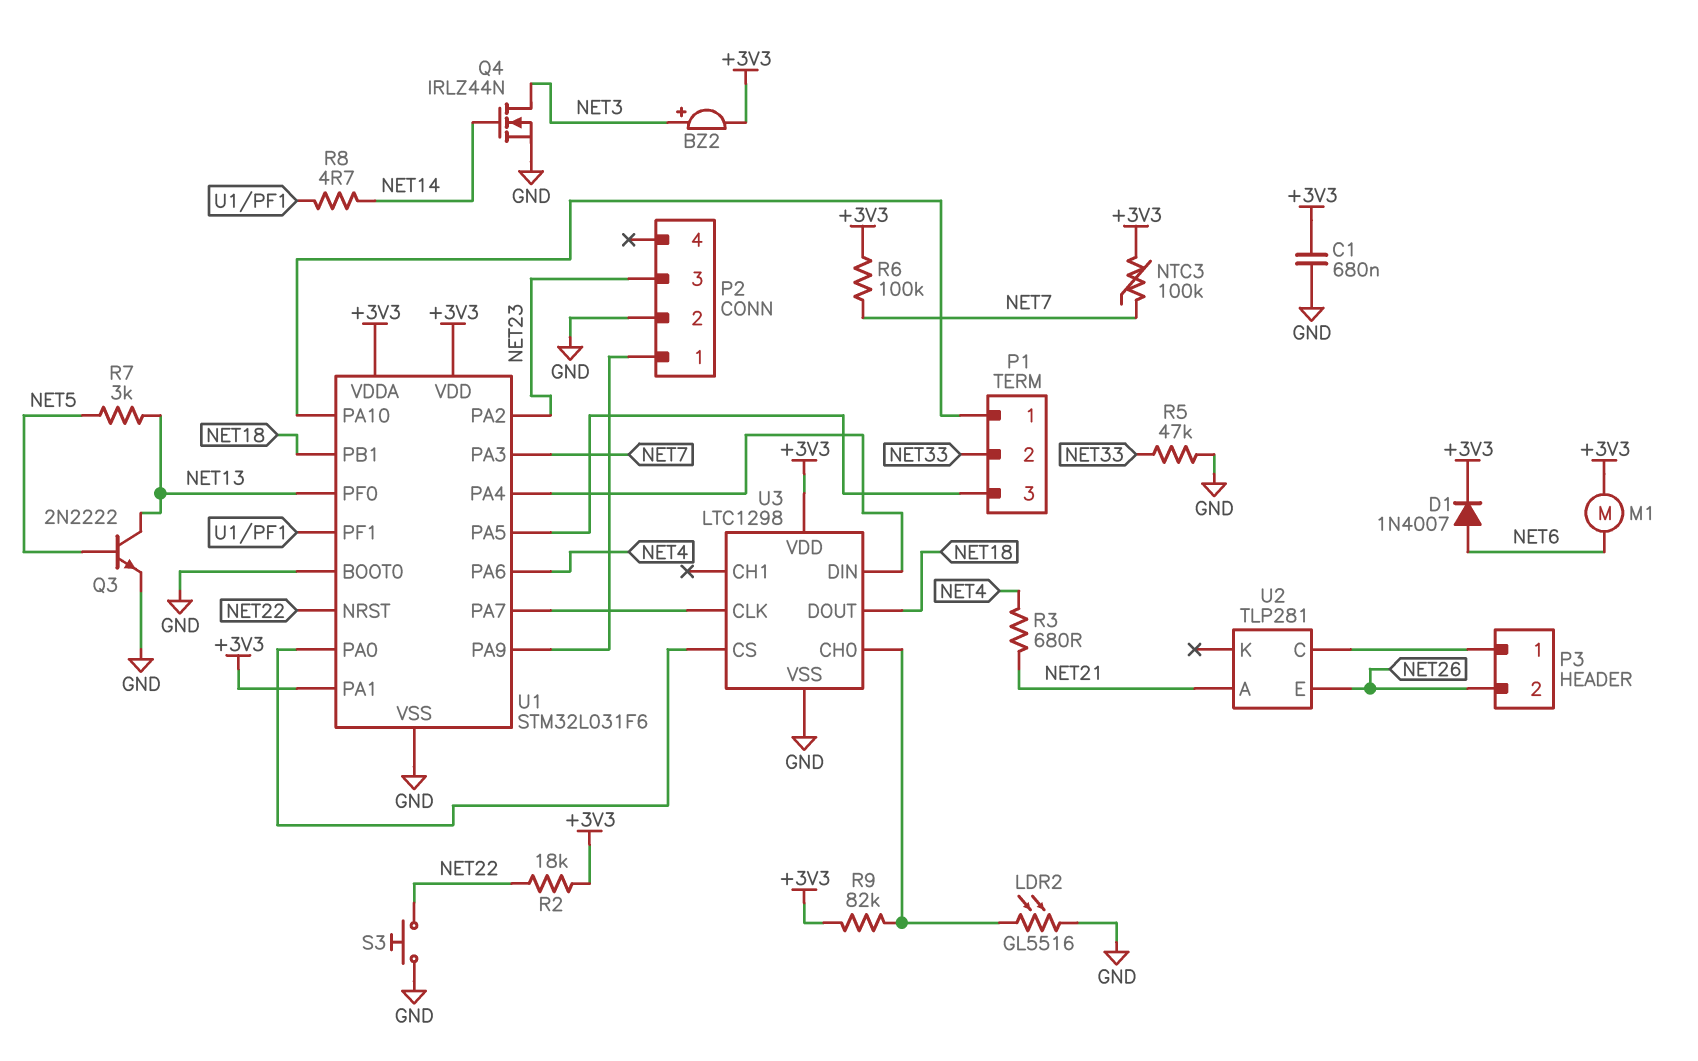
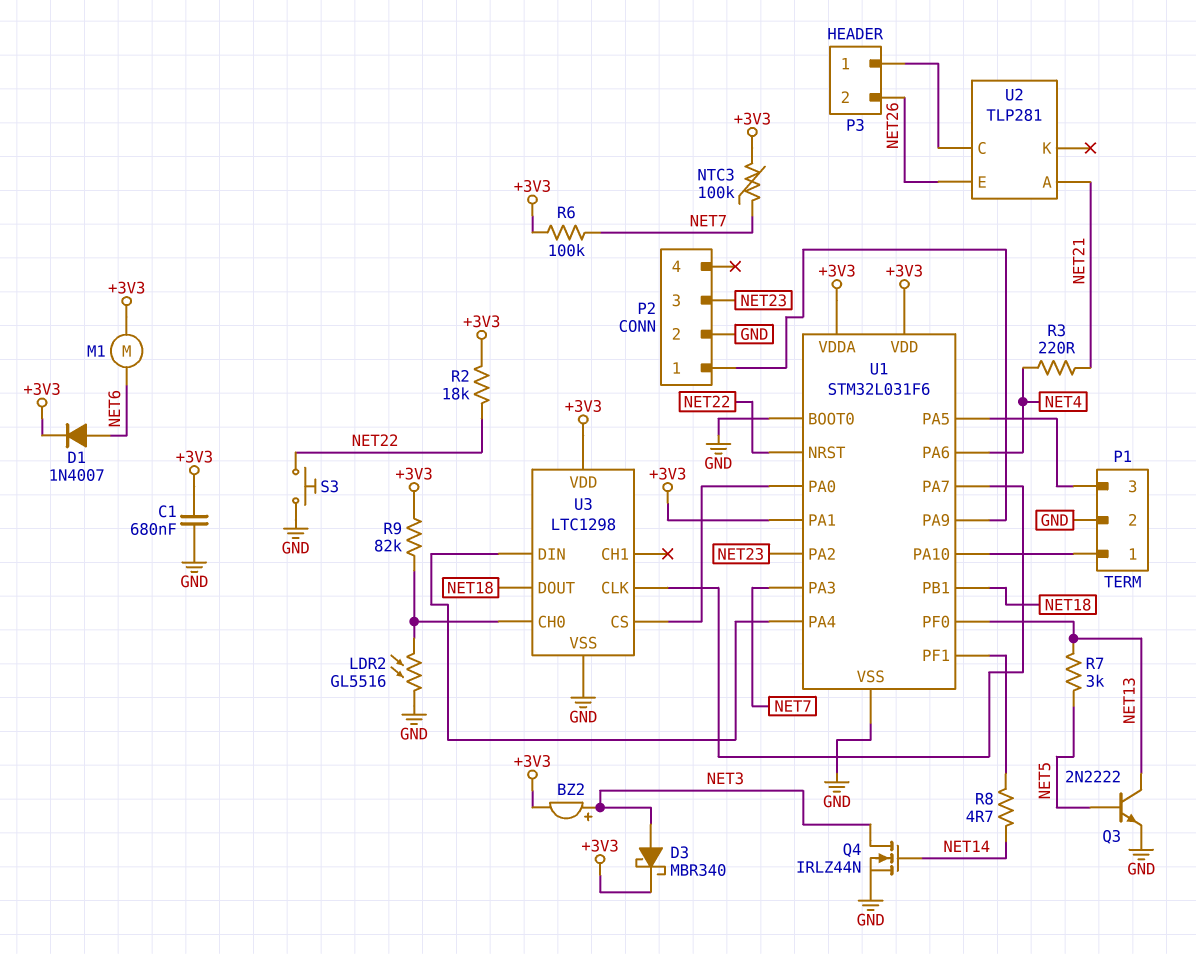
D3: none -> schottky MBR340 (A NET3, K +3V3)
P1 pin 2: NET33 -> GND
R3: 680 (NET4, NET21) -> 220 (NET4, NET21)
R5: 47k (GND, NET33) -> none

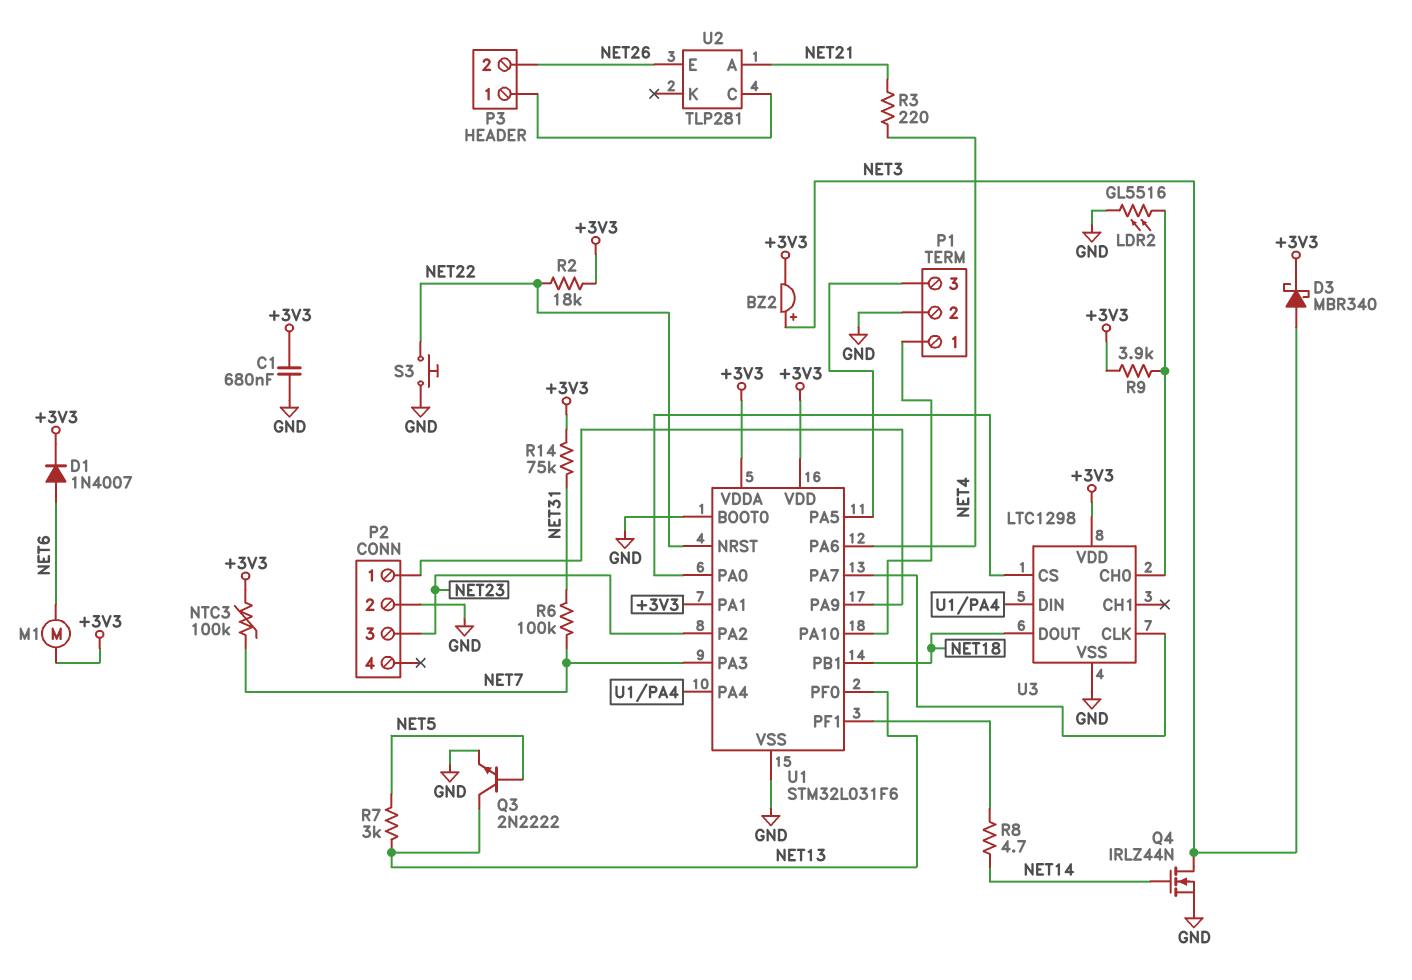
R6: 100k (+3V3, NET7) -> 100k (NET7, NET31)
R9: 82k (+3V3, U3/CH0) -> 3.9k (+3V3, U3/CH0)
R14: none -> 75k (+3V3, NET31)

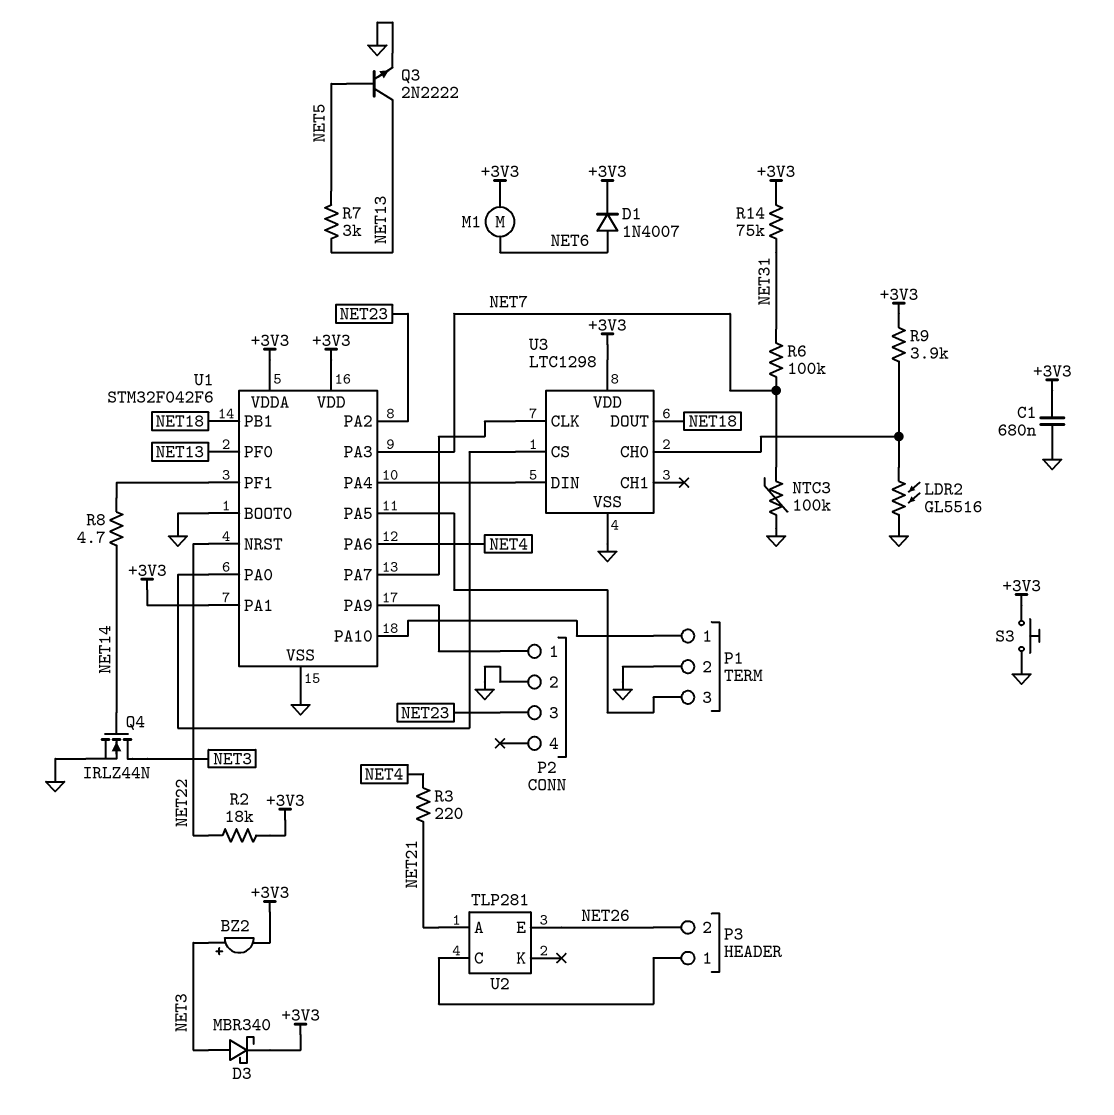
NTC3: 100k (+3V3, NET7) -> 100k (GND, NET7)
S3: button (GND, NET22) -> button (+3V3, GND)
U1: STM32L031F6 -> STM32F042F6

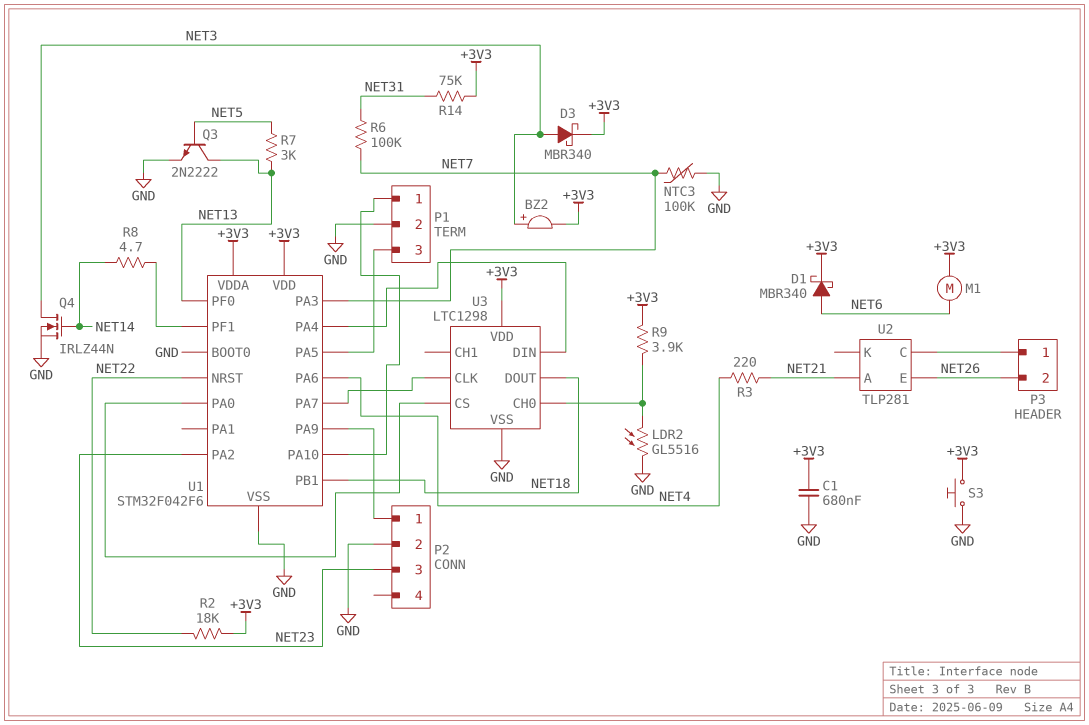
D1: diode 1N4007 (A NET6, K +3V3) -> schottky MBR340 (A NET6, K +3V3)
U1 pin PA1: +3V3 -> none

